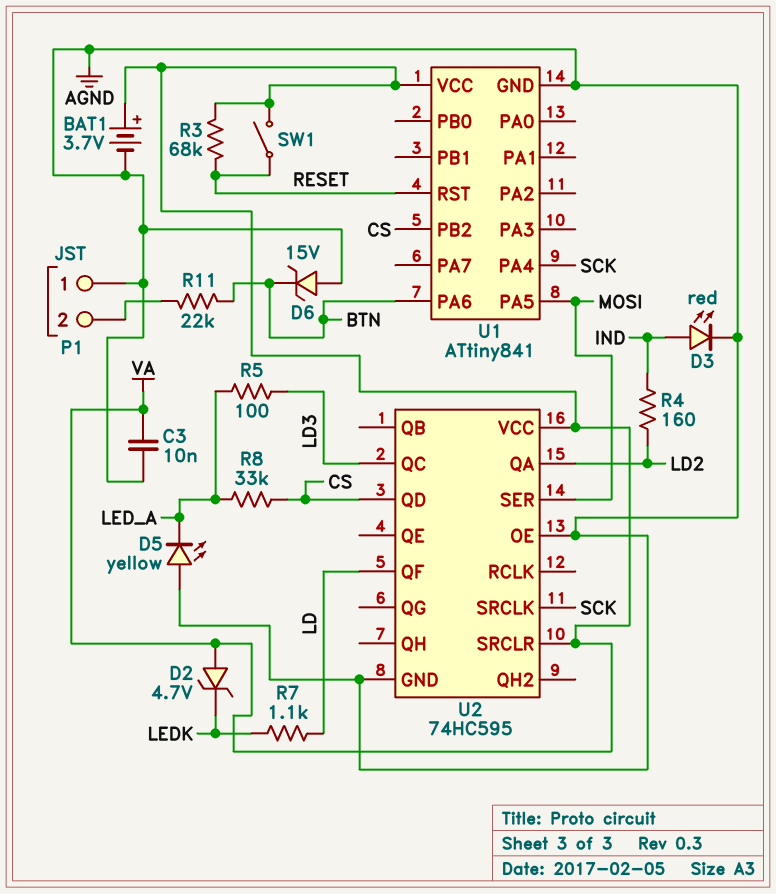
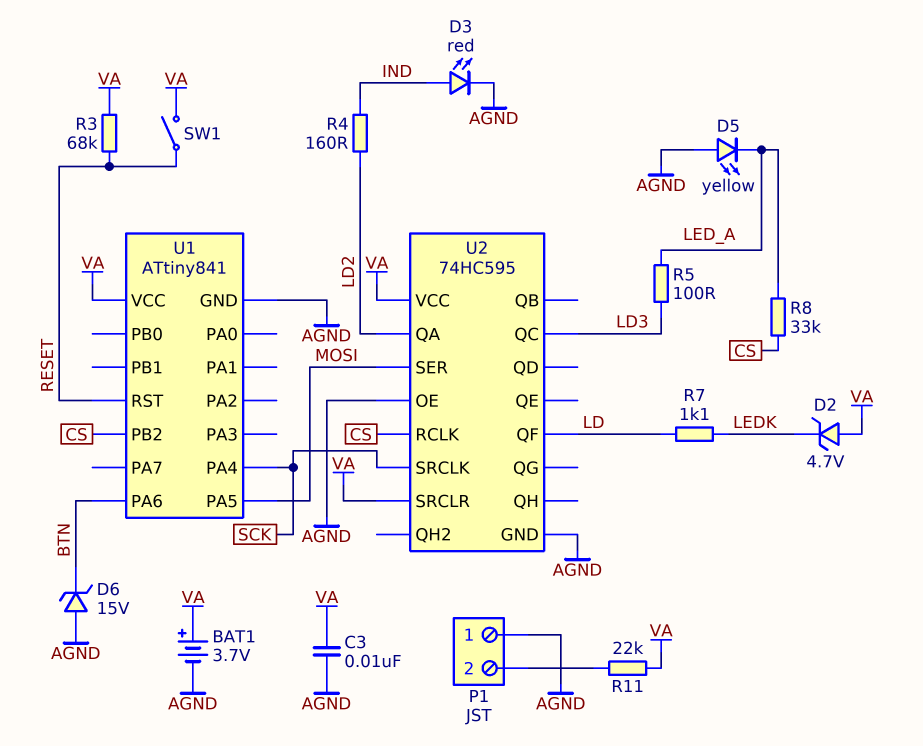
R11: 22k (BTN, P1/2) -> 22k (P1/2, VA)
U2 pin QD: CS -> none
U2 pin RCLK: none -> CS

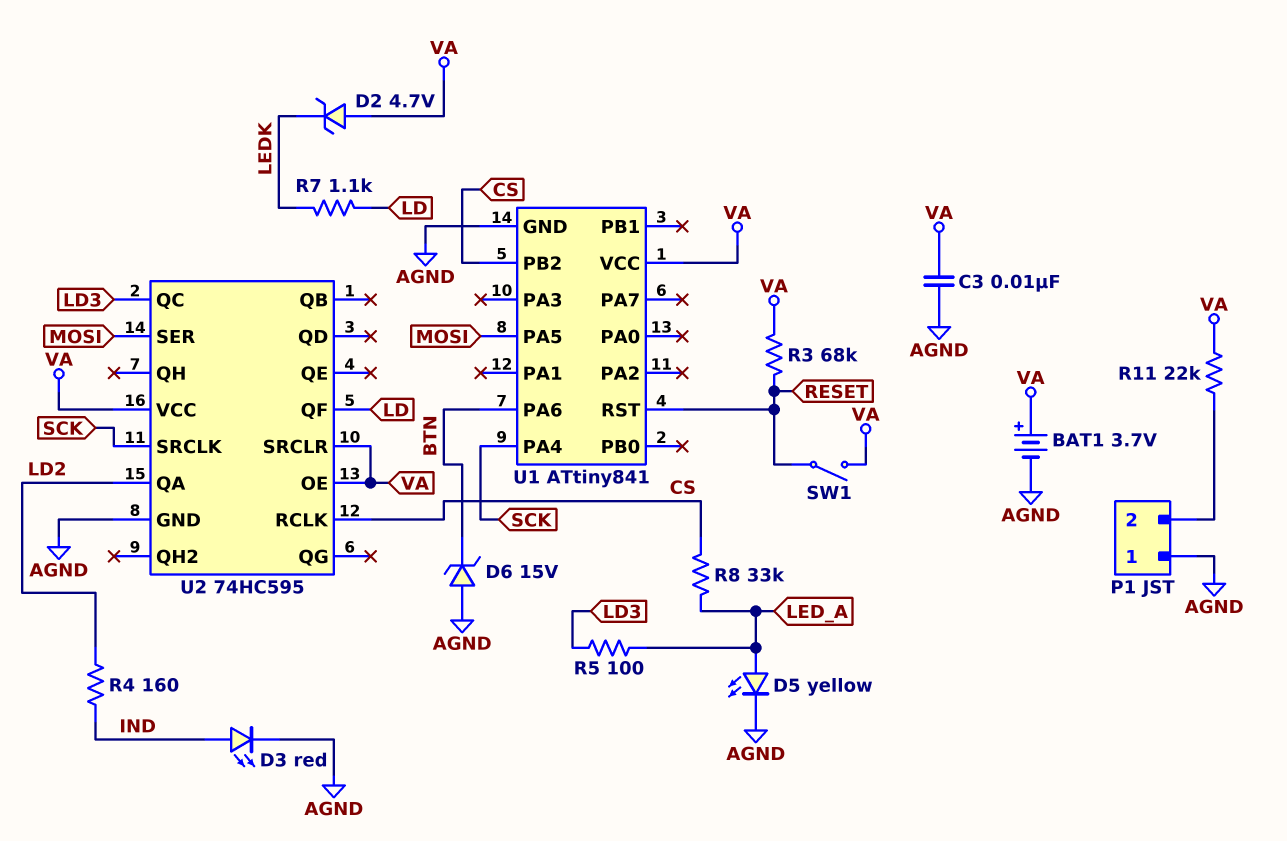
D5: LED yellow (A AGND, K LED_A) -> LED yellow (A LED_A, K AGND)
U2 pin OE: AGND -> VA

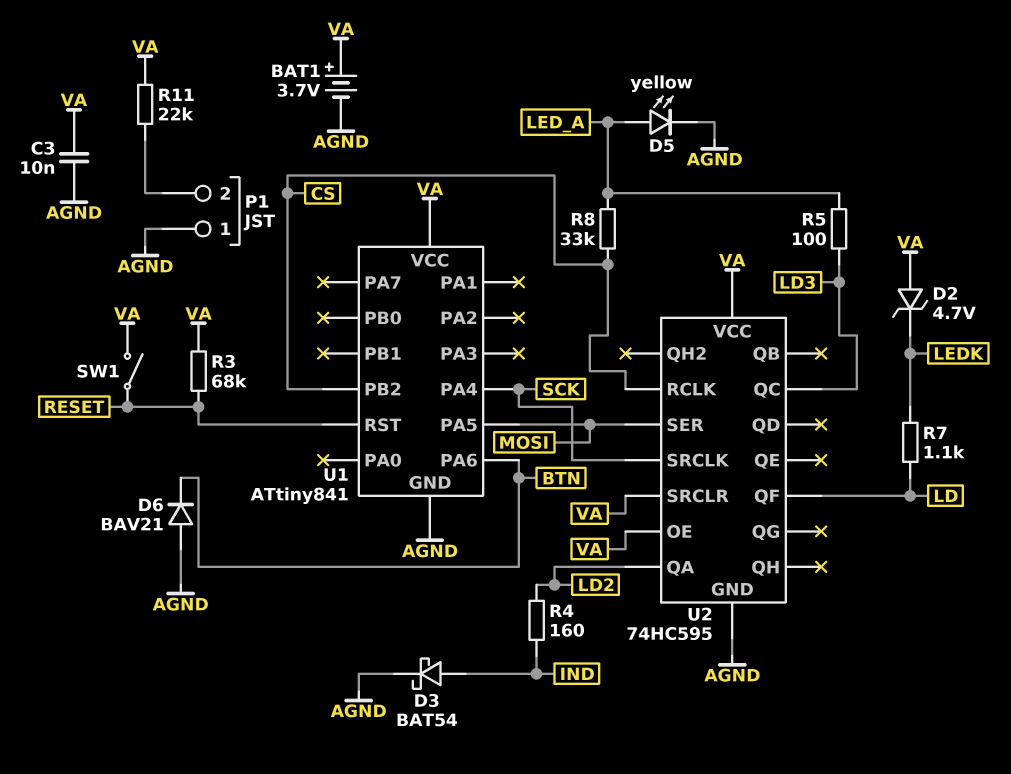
D3: LED red (A IND, K AGND) -> schottky BAT54 (A IND, K AGND)
D6: zener 15V (A AGND, K BTN) -> diode BAV21 (A AGND, K BTN)

